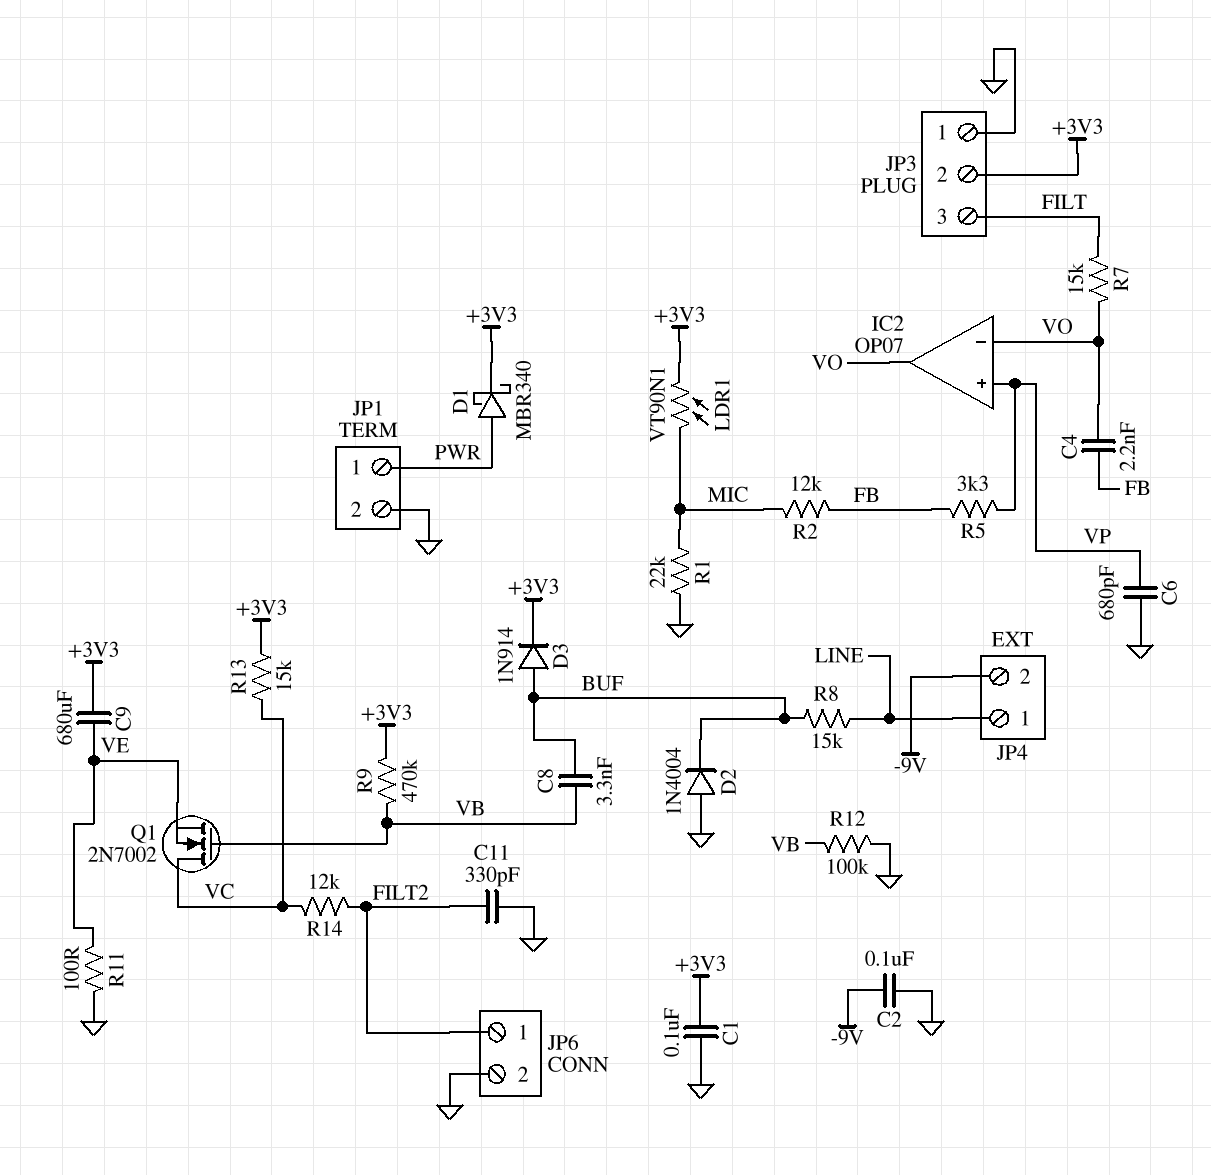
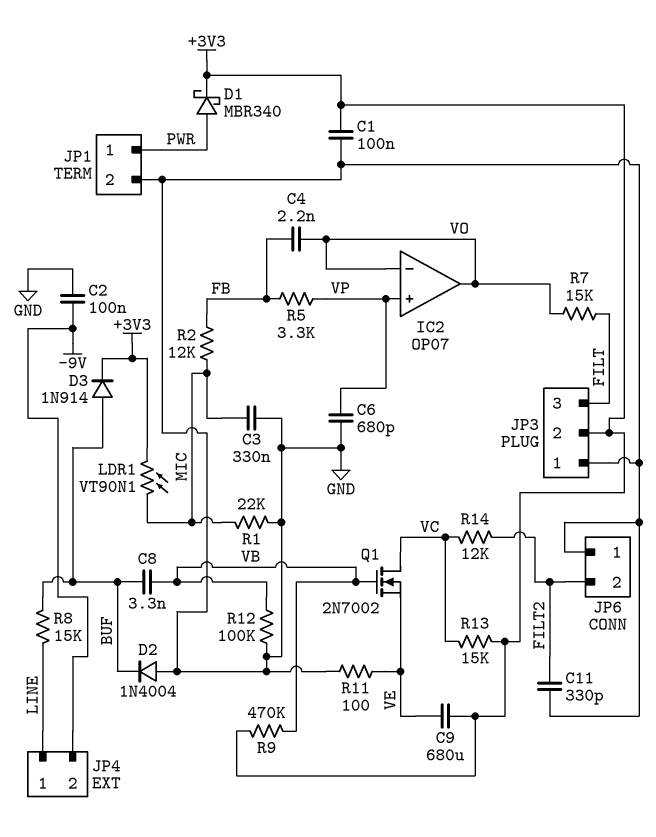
C3: none -> 330nF (GND, MIC)
JP6 pin 1: FILT2 -> GND
JP6 pin 2: GND -> FILT2

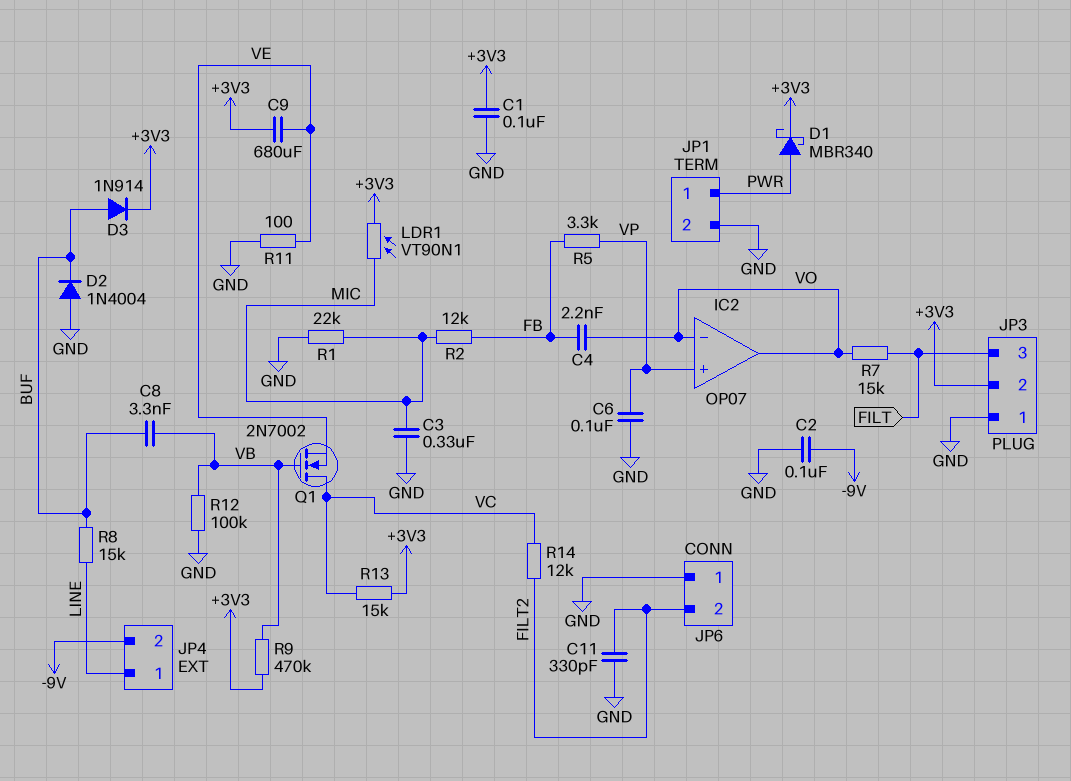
C6: 680pF (GND, VP) -> 100nF (GND, VP)

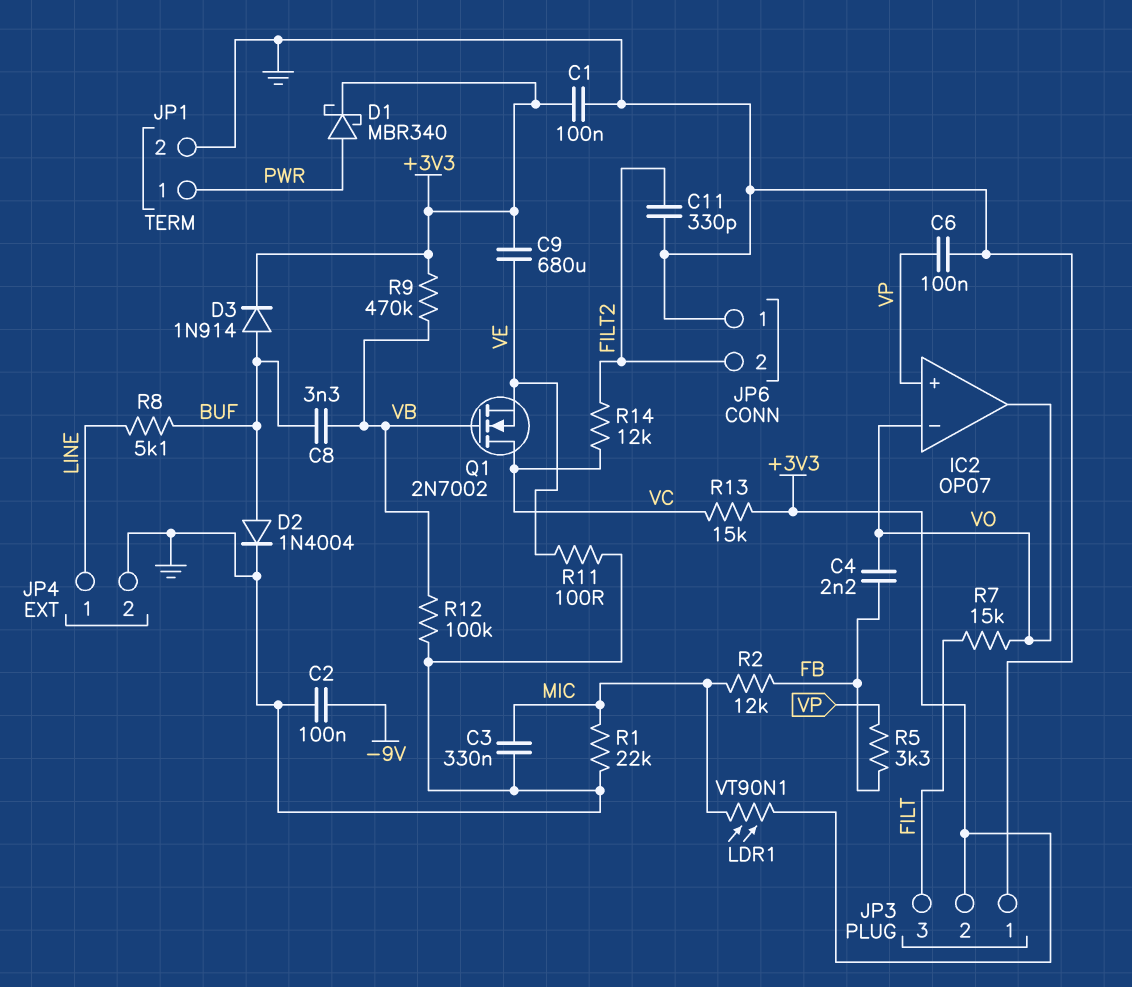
D2: diode 1N4004 (A GND, K BUF) -> diode 1N4004 (A BUF, K GND)
JP4 pin 2: -9V -> GND
R8: 15k (BUF, LINE) -> 5.1k (BUF, LINE)

